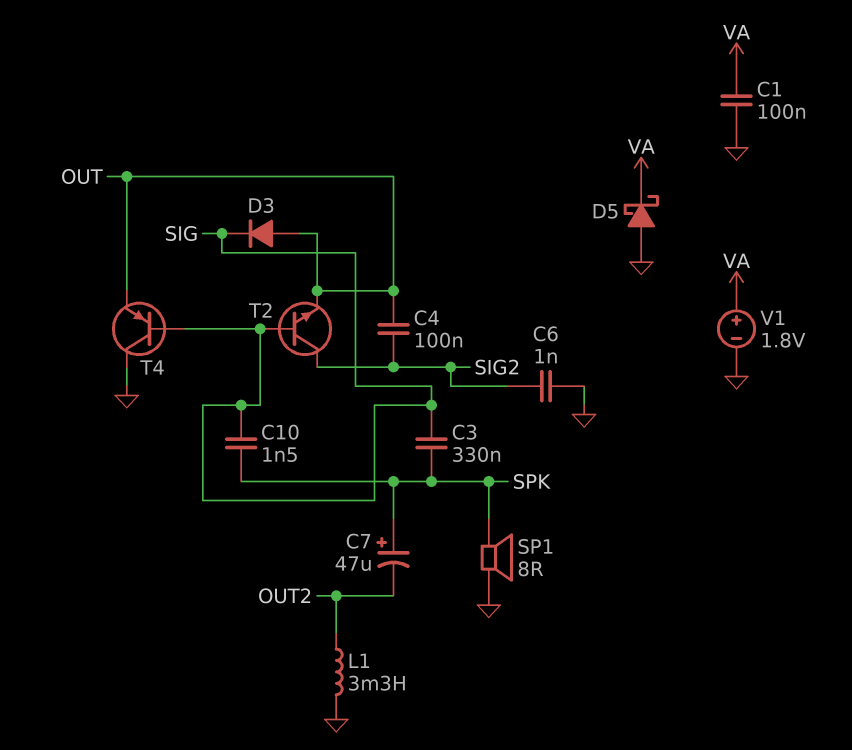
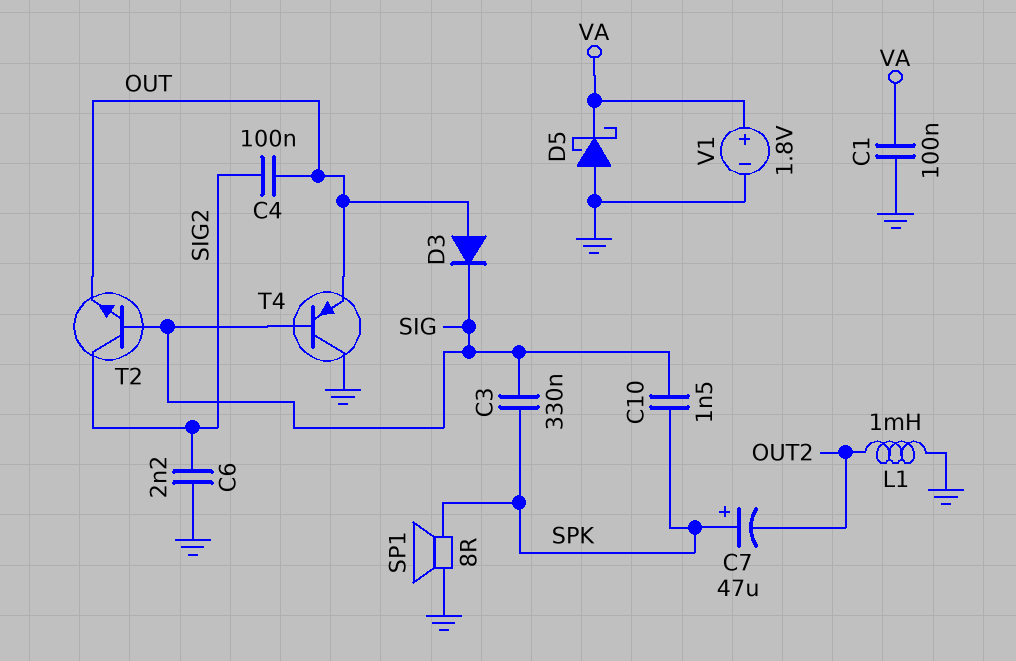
C6: 1nF (GND, SIG2) -> 2.2nF (GND, SIG2)
L1: 3.3mH (GND, OUT2) -> 1mH (GND, OUT2)

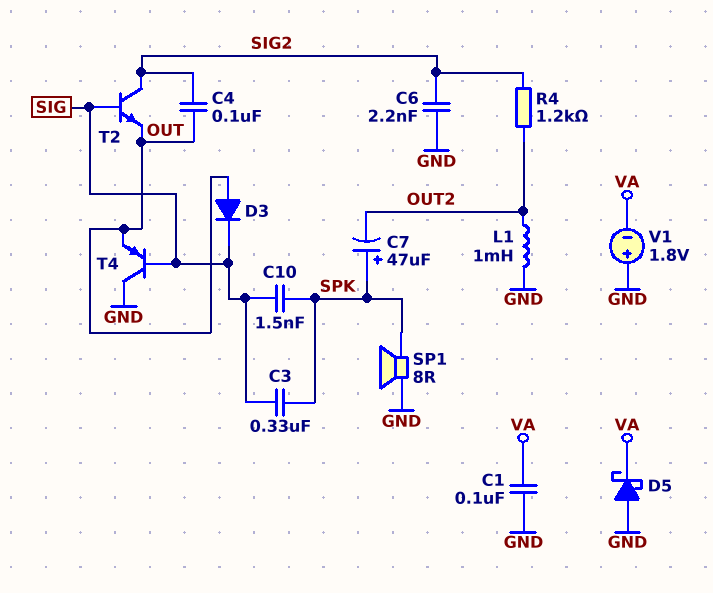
R4: none -> 1.2k (OUT2, SIG2)
V1: 1.8V (plus VA, minus GND) -> 1.8V (plus GND, minus VA)

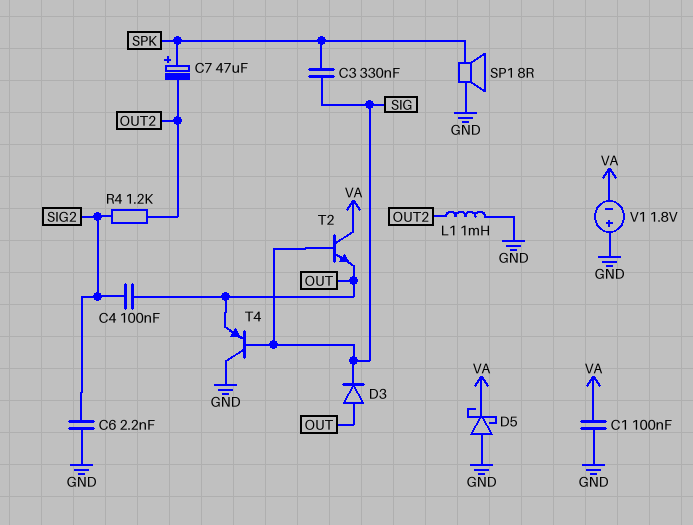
C10: 1.5nF (SIG, SPK) -> none
T2: NPN (B SIG, C SIG2, E OUT) -> NPN (B SIG, C VA, E OUT)

